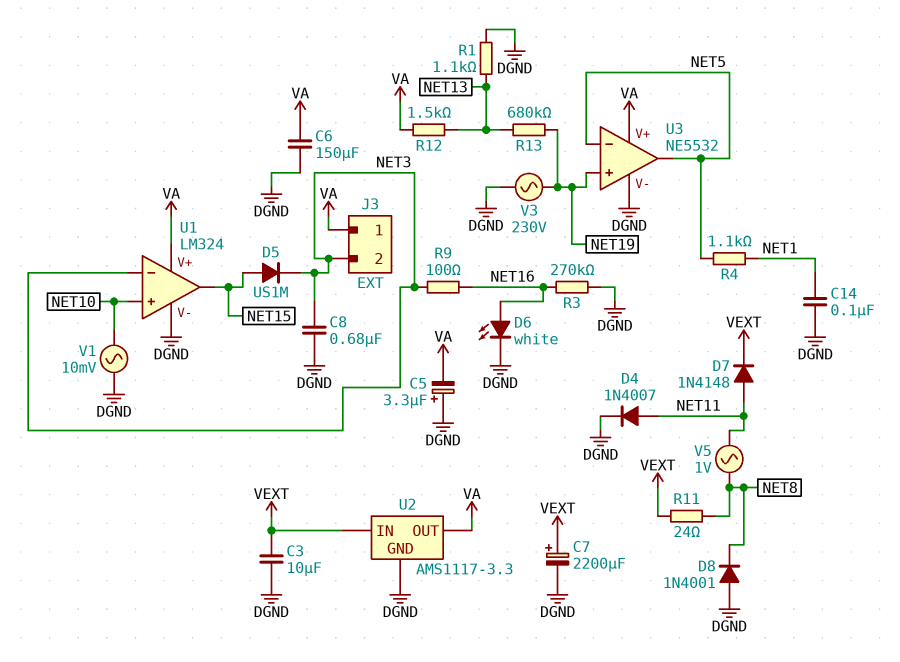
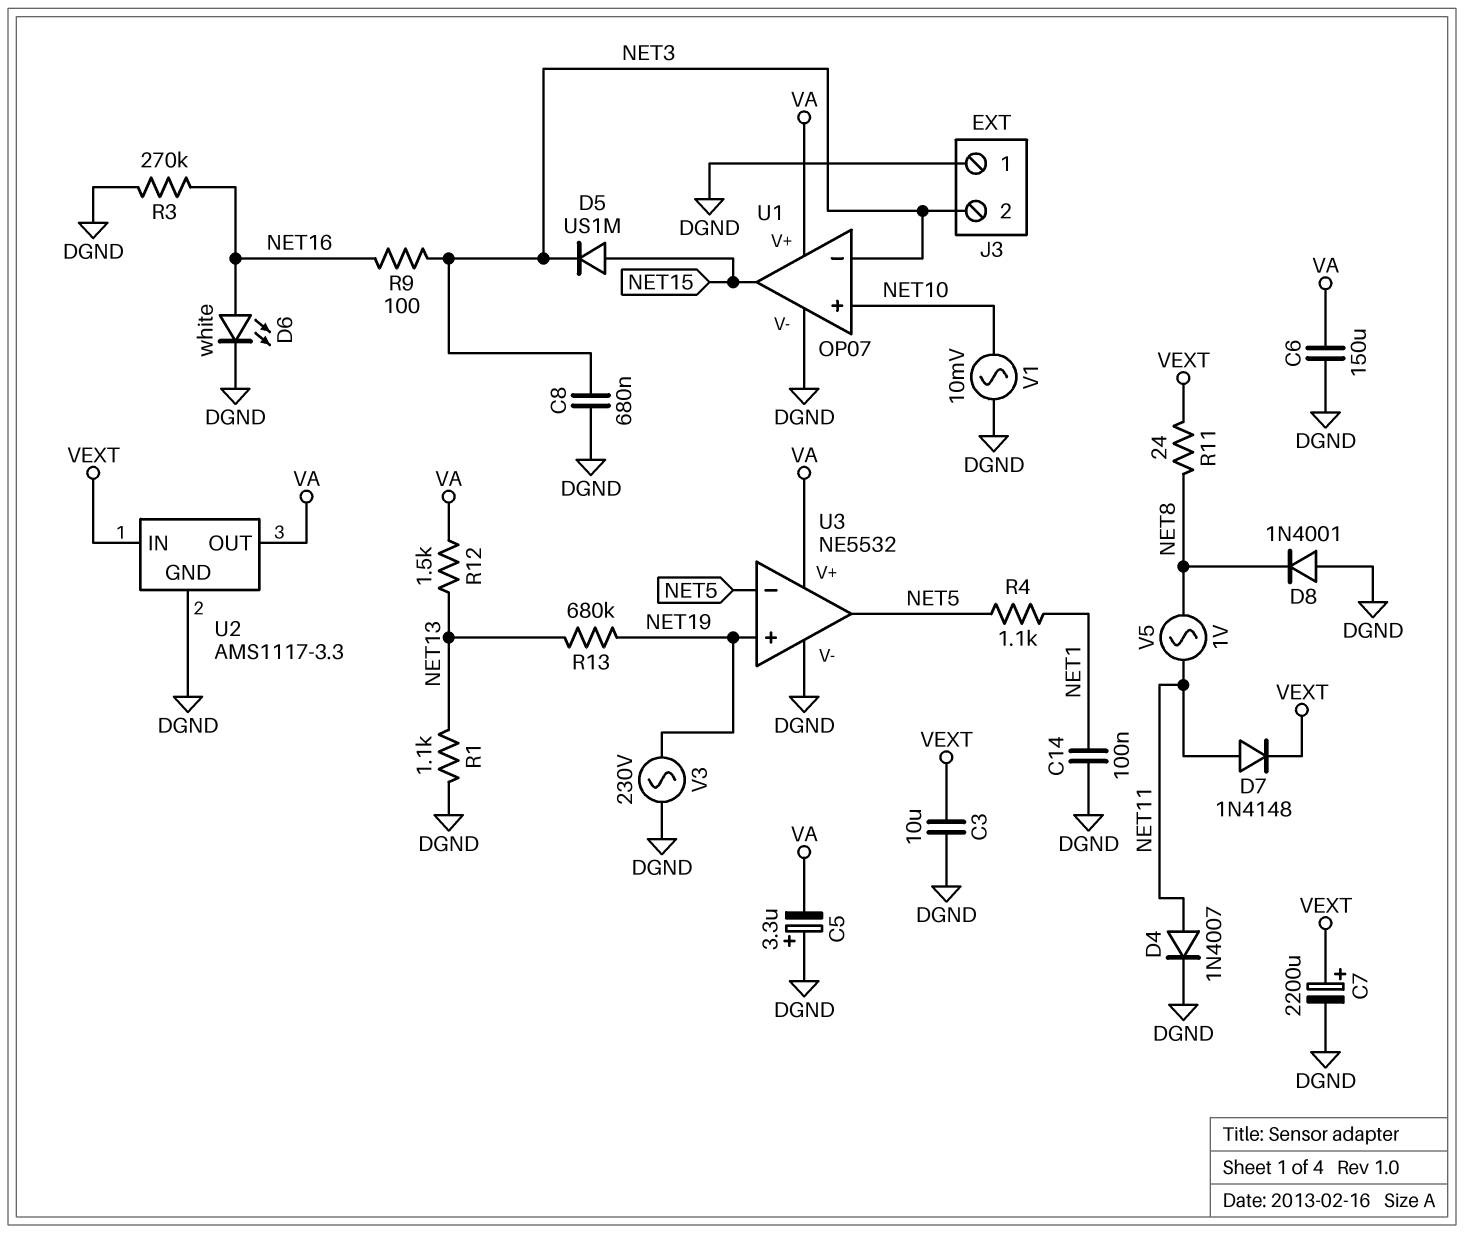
J3 pin 1: VA -> DGND
U1: LM324 -> OP07

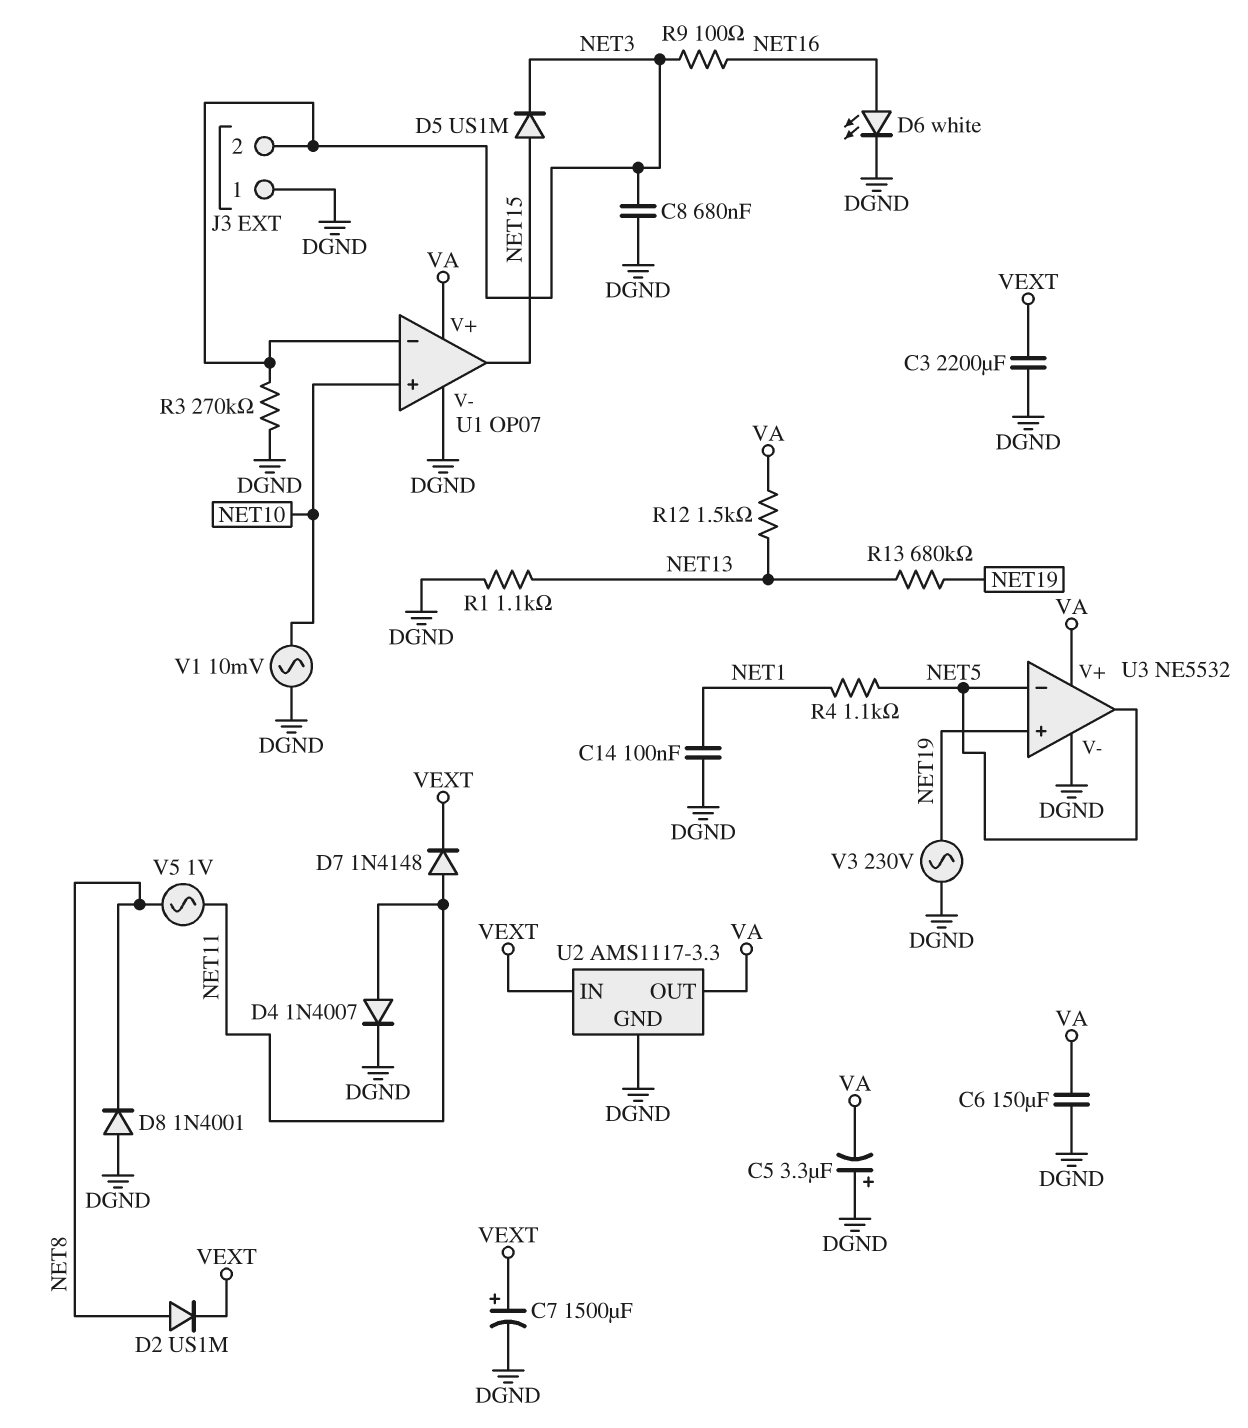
C3: 10uF (DGND, VEXT) -> 2200uF (DGND, VEXT)
C7: 2200uF (plus VEXT, minus DGND) -> 1500uF (plus VEXT, minus DGND)
D2: none -> diode US1M (A NET8, K VEXT)
R3: 270k (DGND, NET16) -> 270k (DGND, NET3)
R11: 24 (NET8, VEXT) -> none

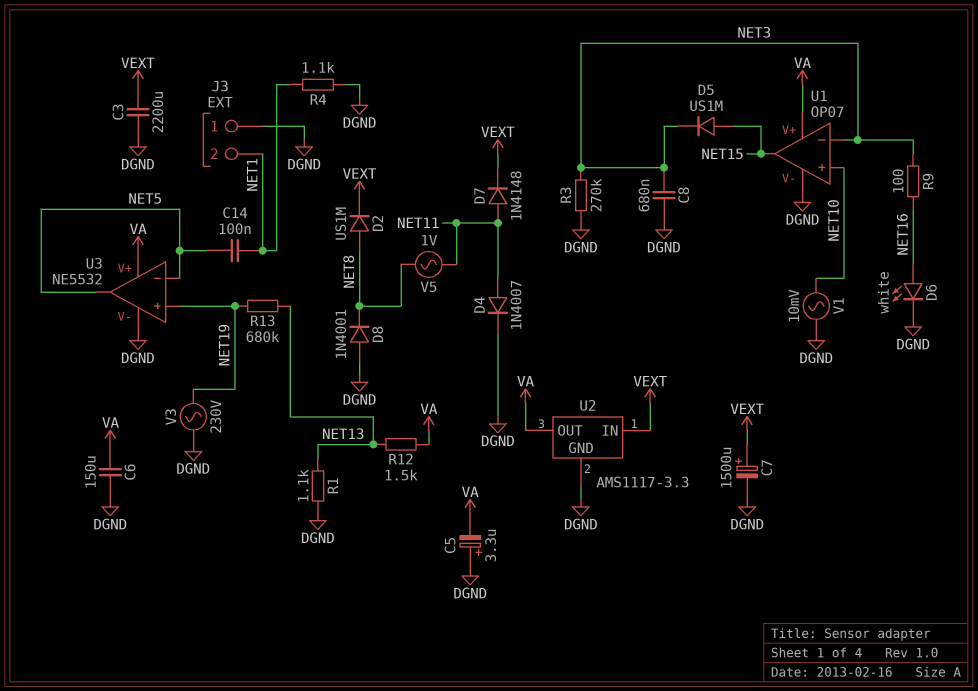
C14: 100nF (DGND, NET1) -> 100nF (NET1, NET5)
J3 pin 2: NET3 -> NET1
R4: 1.1k (NET1, NET5) -> 1.1k (DGND, NET1)

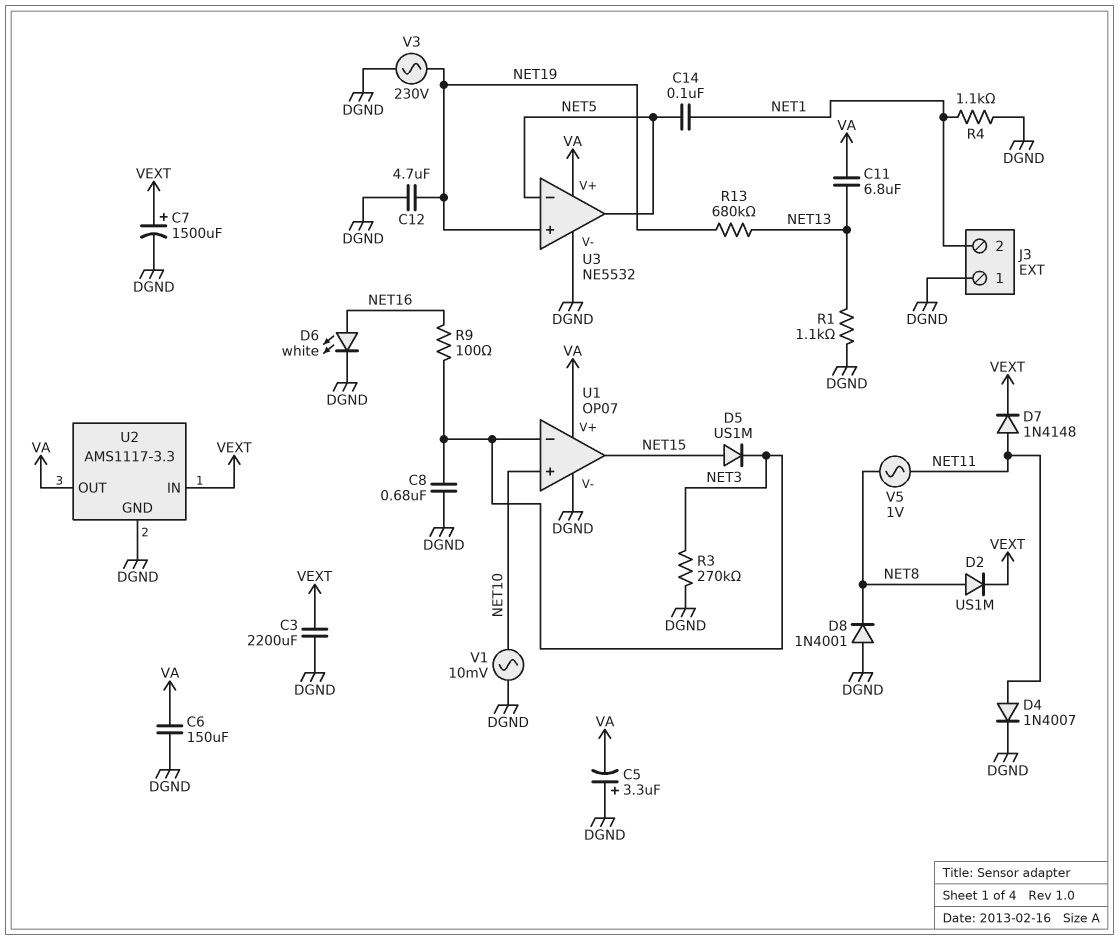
C11: none -> 6.8uF (NET13, VA)
C12: none -> 4.7uF (DGND, NET19)
R12: 1.5k (NET13, VA) -> none

